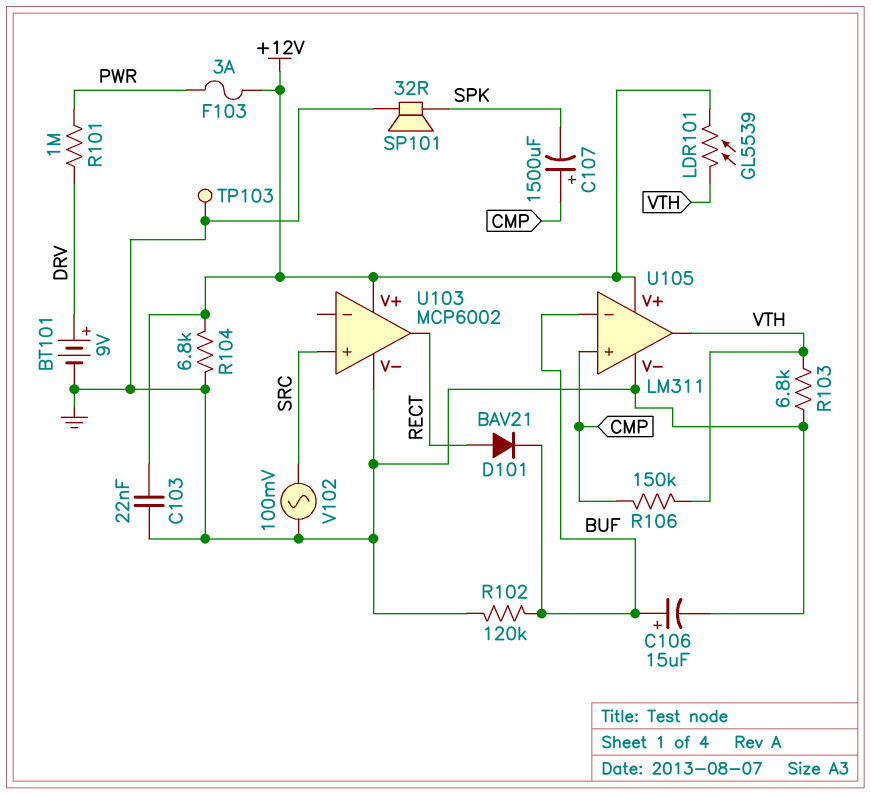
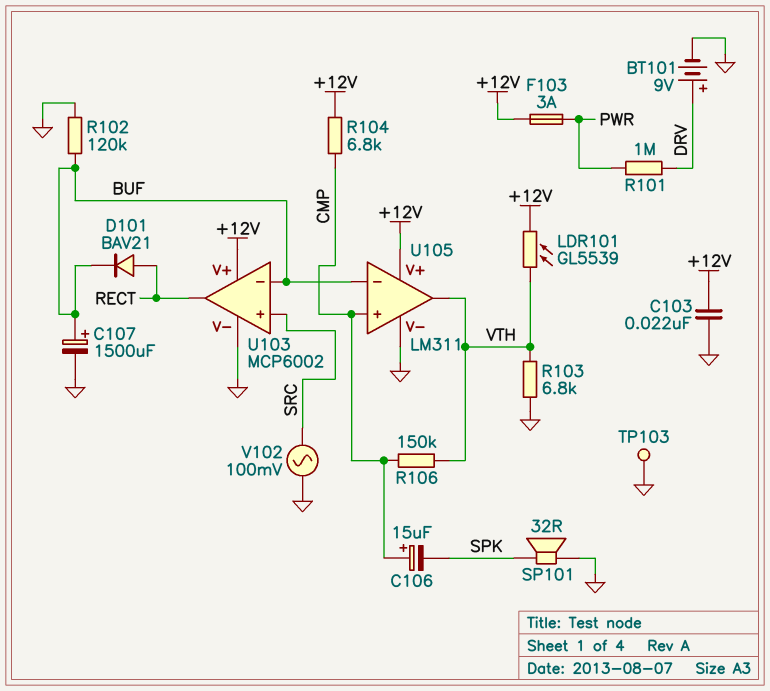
C106: 15uF (plus BUF, minus GND) -> 15uF (plus CMP, minus SPK)
C107: 1500uF (plus CMP, minus SPK) -> 1500uF (plus BUF, minus GND)
R104: 6.8k (+12V, GND) -> 6.8k (+12V, CMP)
U103 pin in-: none -> BUF

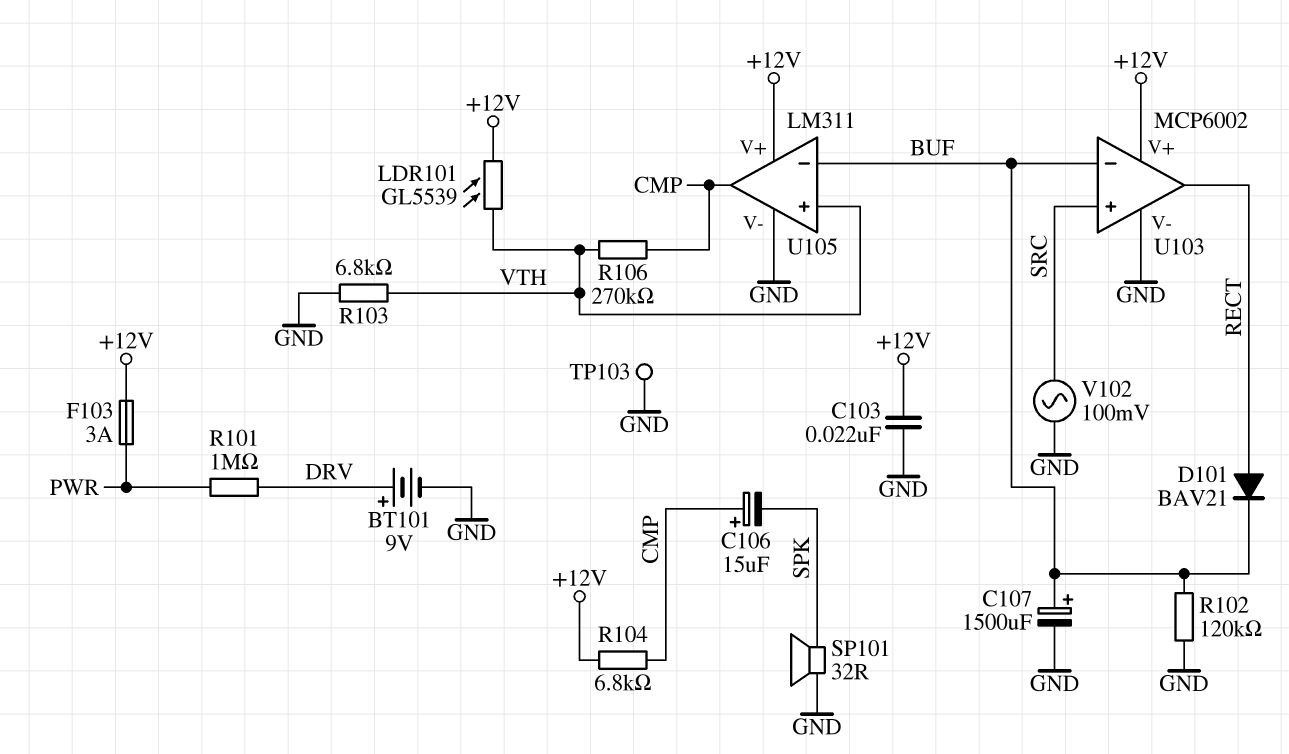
R106: 150k (CMP, VTH) -> 270k (CMP, VTH)
U105 pin in+: CMP -> VTH
U105 pin out: VTH -> CMP

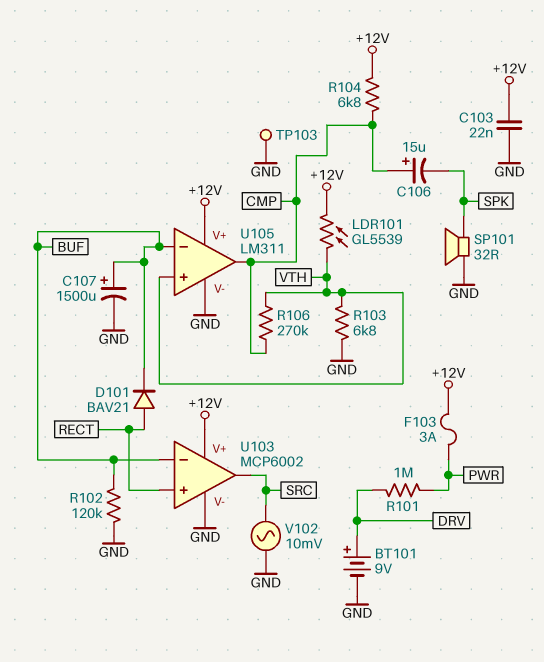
U103 pin in+: SRC -> RECT
U103 pin out: RECT -> SRC
V102: AC 100mV (GND, SRC) -> AC 10mV (GND, SRC)

